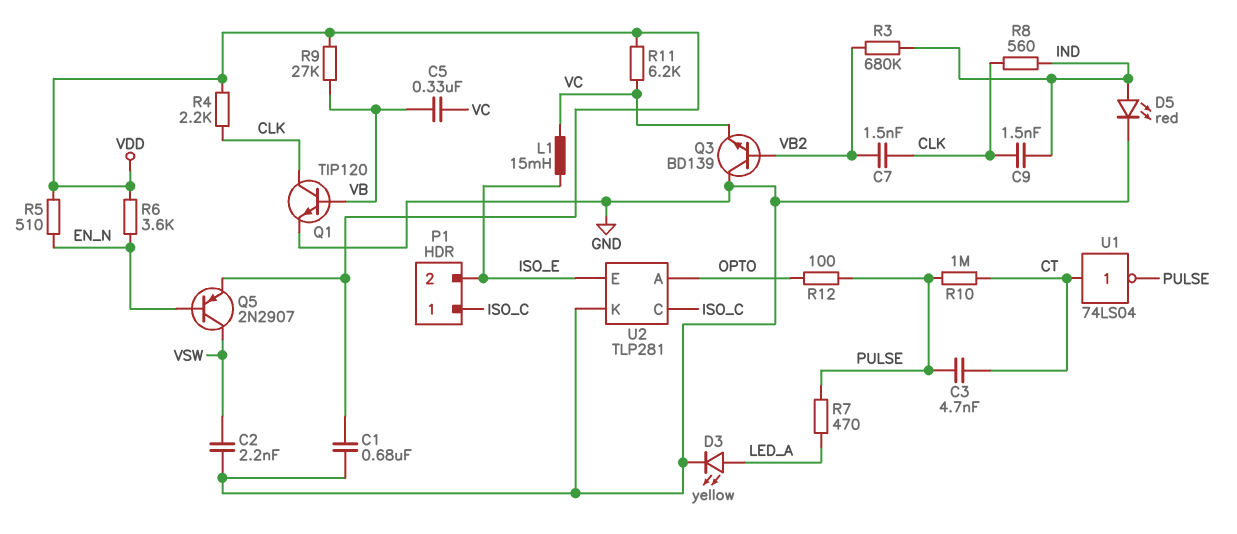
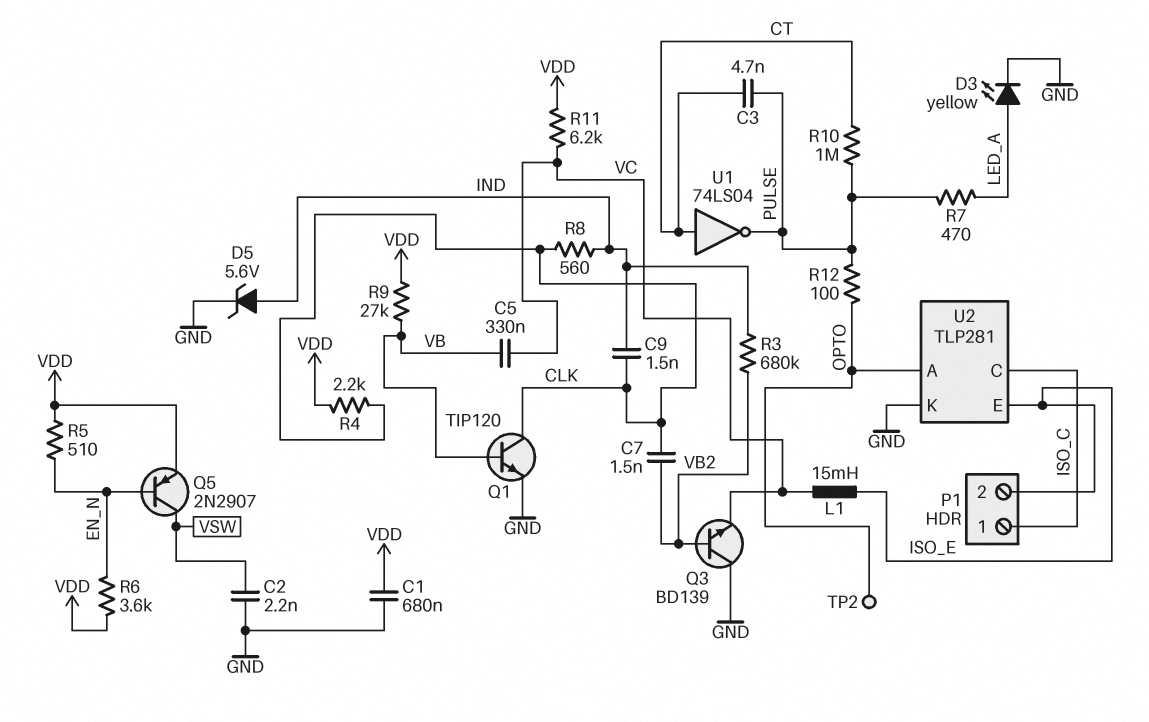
D5: LED red (A IND, K GND) -> zener 5.6V (A IND, K GND)
TP2: none -> test point (OPTO)

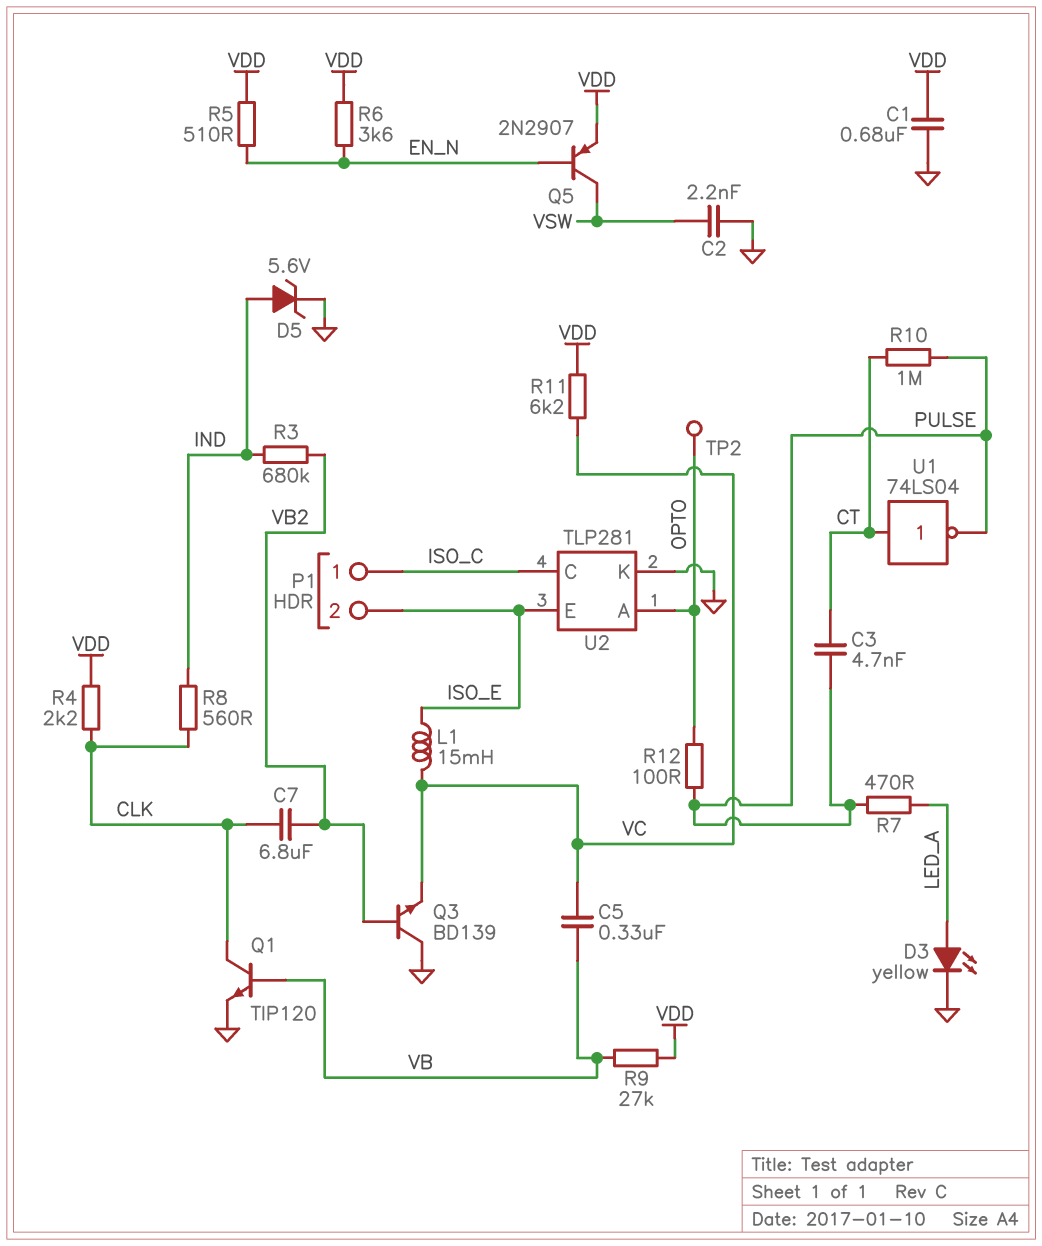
C7: 1.5nF (CLK, VB2) -> 6.8uF (CLK, VB2)
C9: 1.5nF (CLK, IND) -> none

